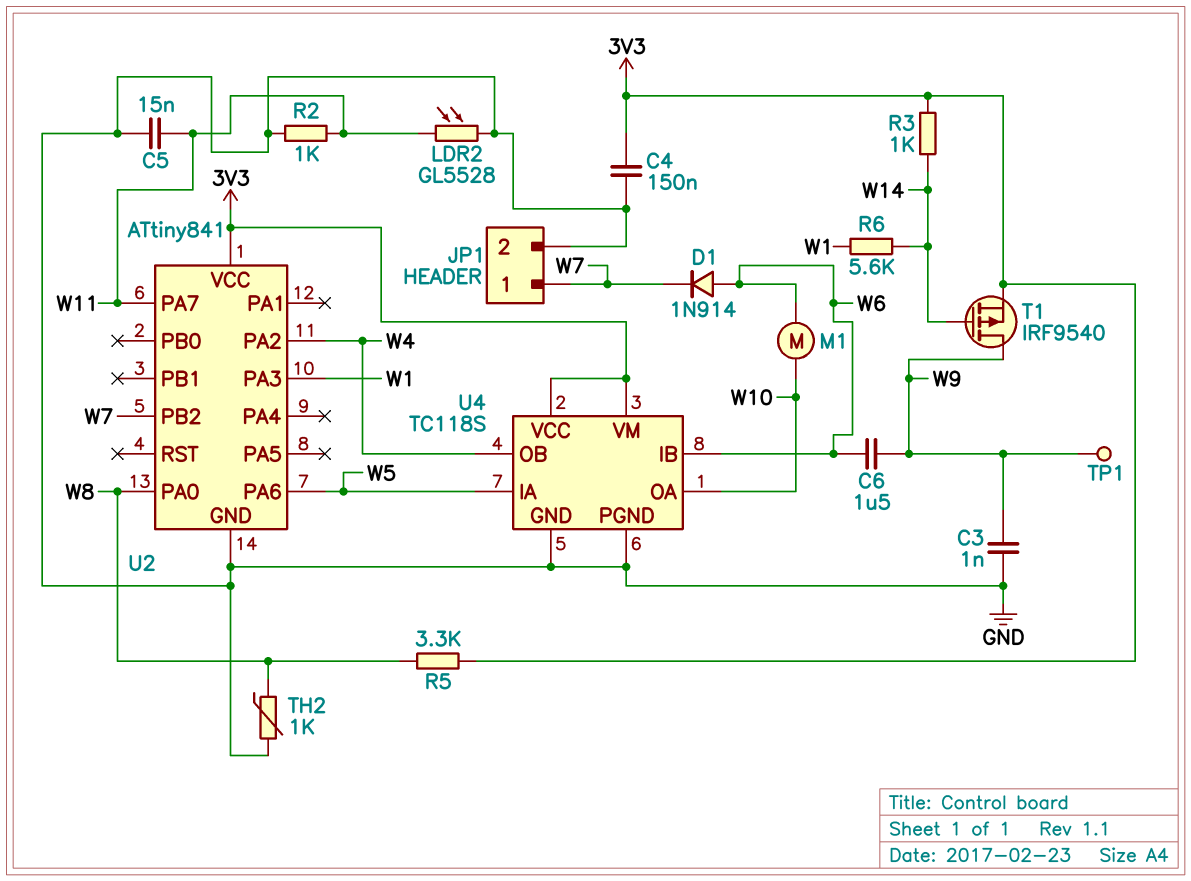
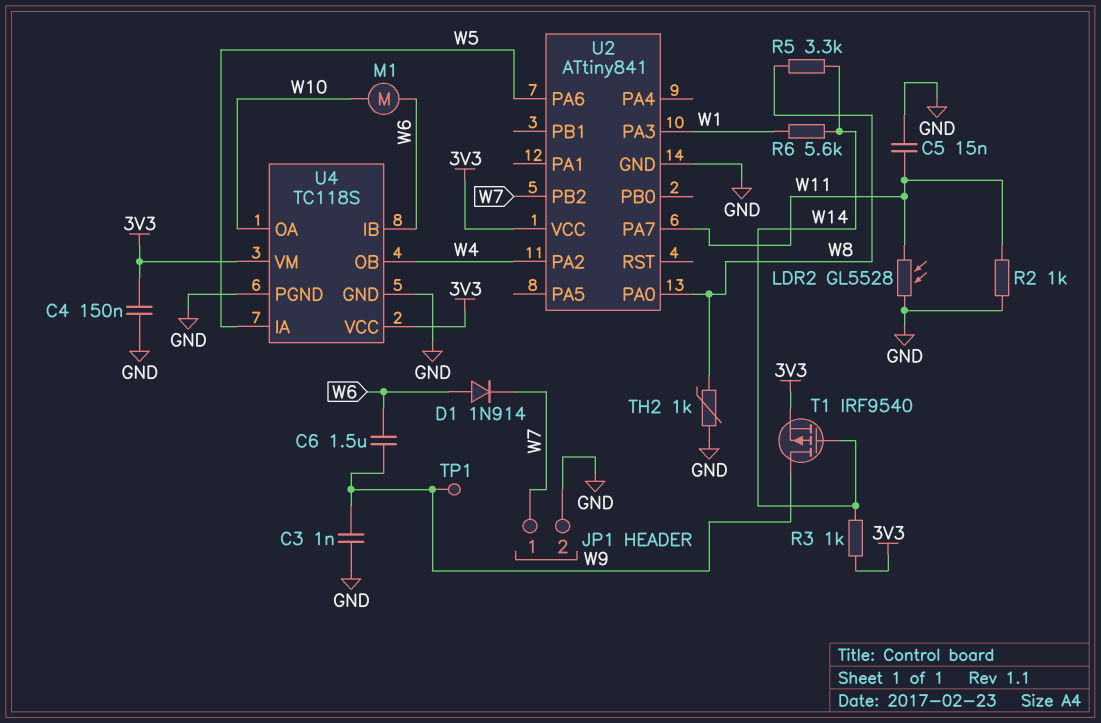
R5: 3.3k (3V3, W8) -> 3.3k (W8, W14)

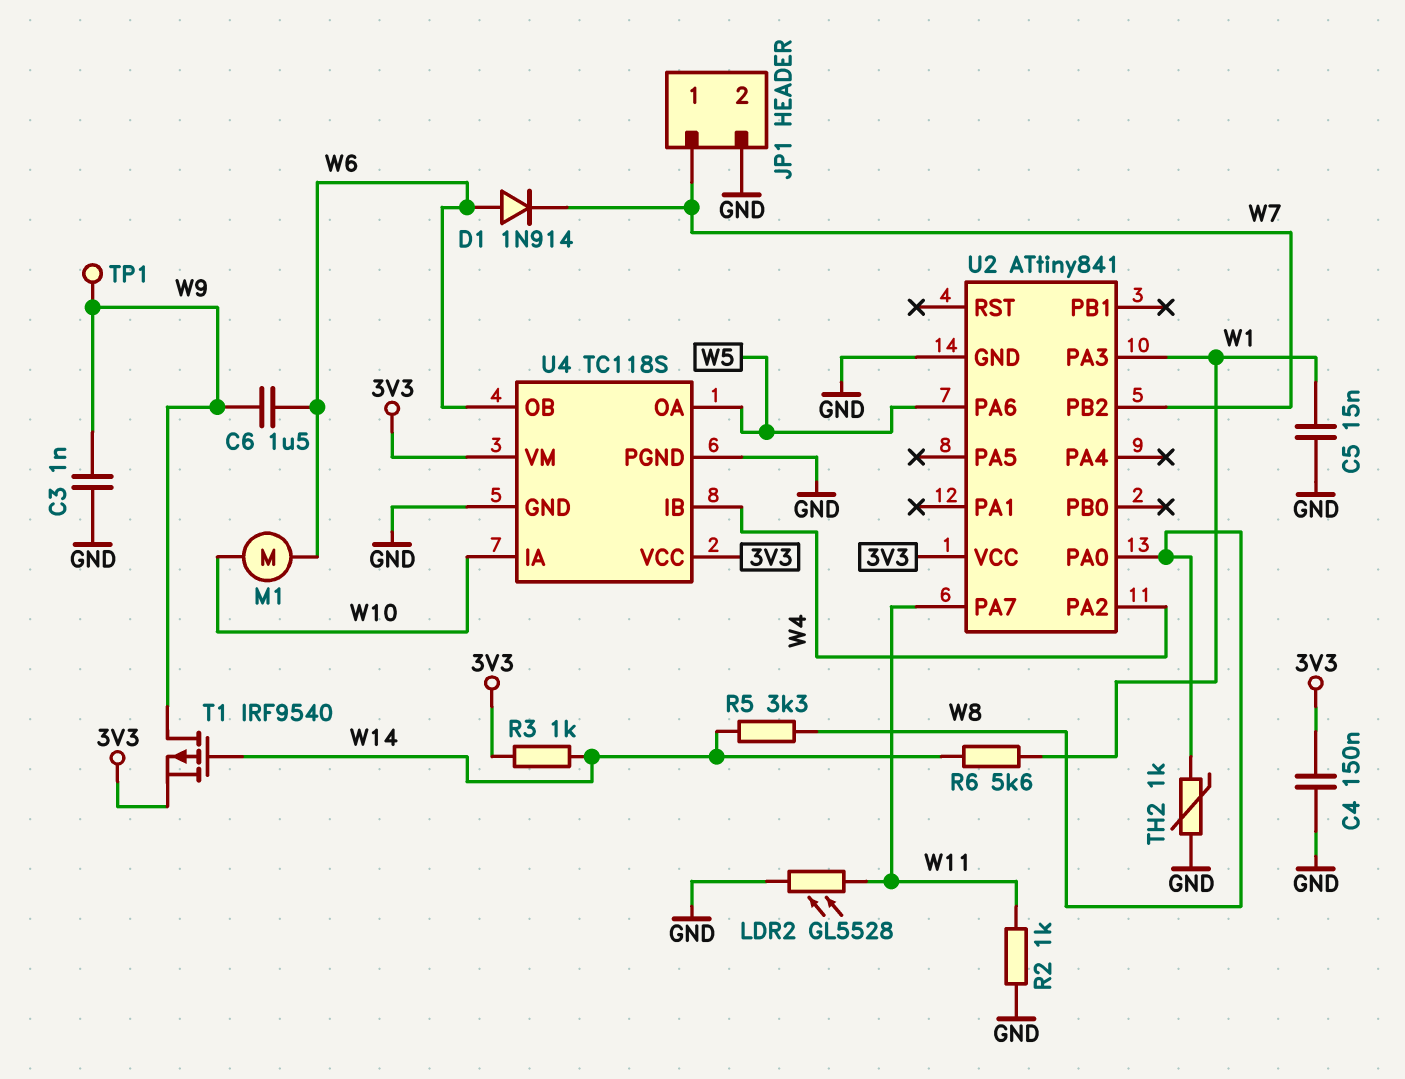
C5: 15nF (GND, W11) -> 15nF (GND, W1)
U4 pin IA: W5 -> W10
U4 pin IB: W6 -> W4
U4 pin OA: W10 -> W5
U4 pin OB: W4 -> W6

